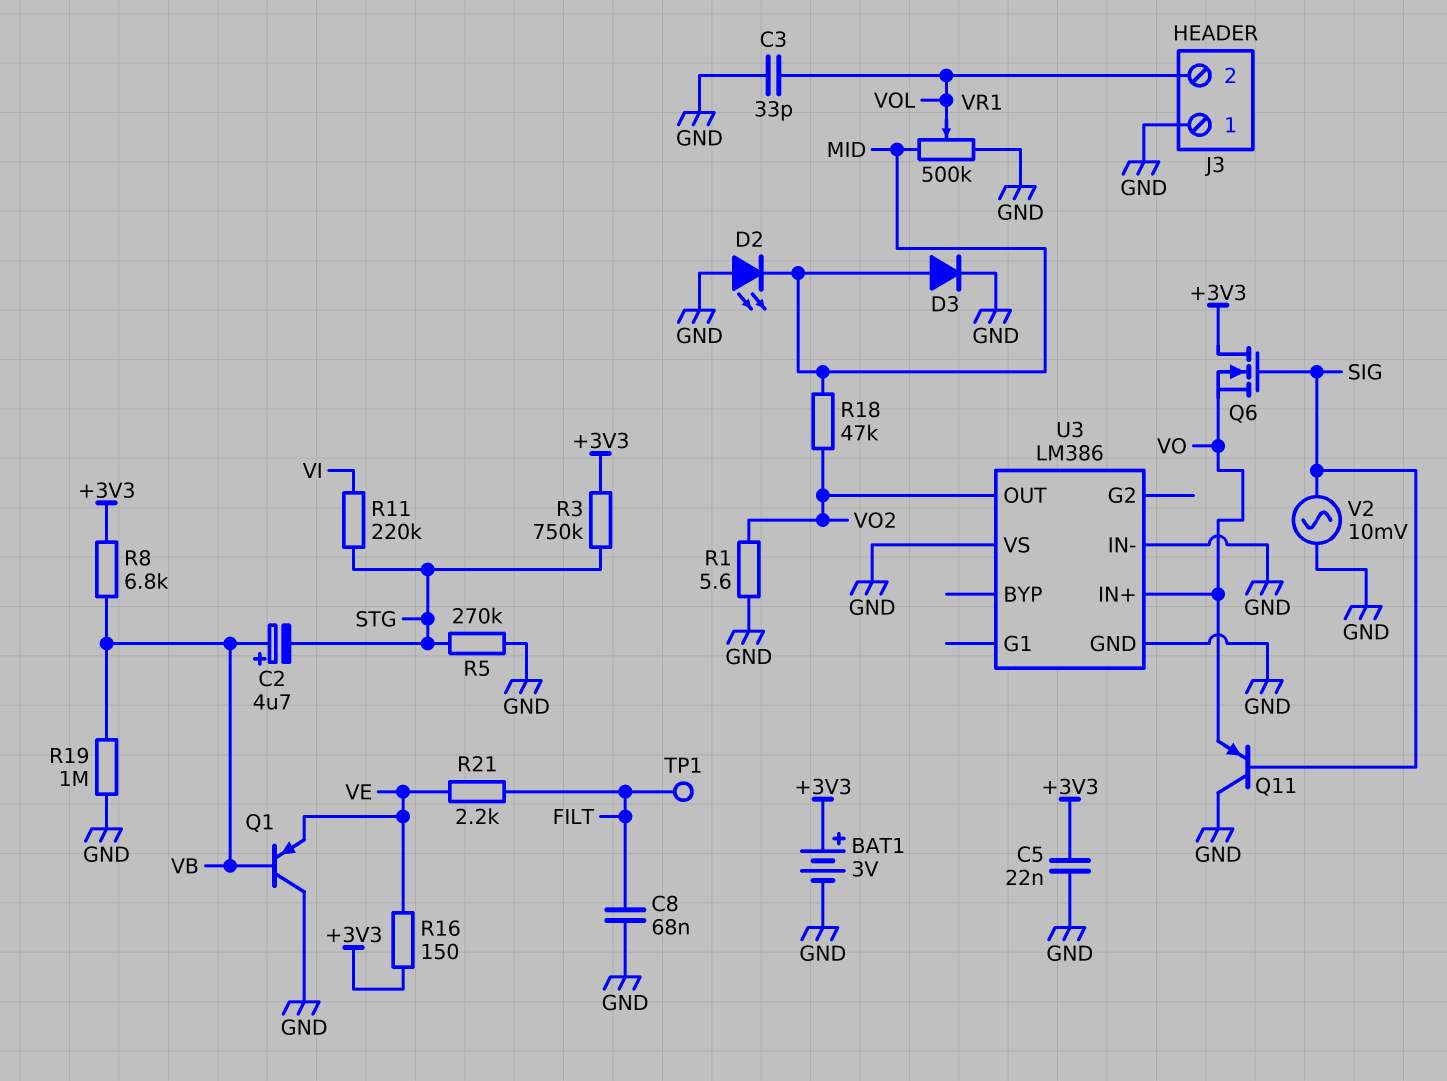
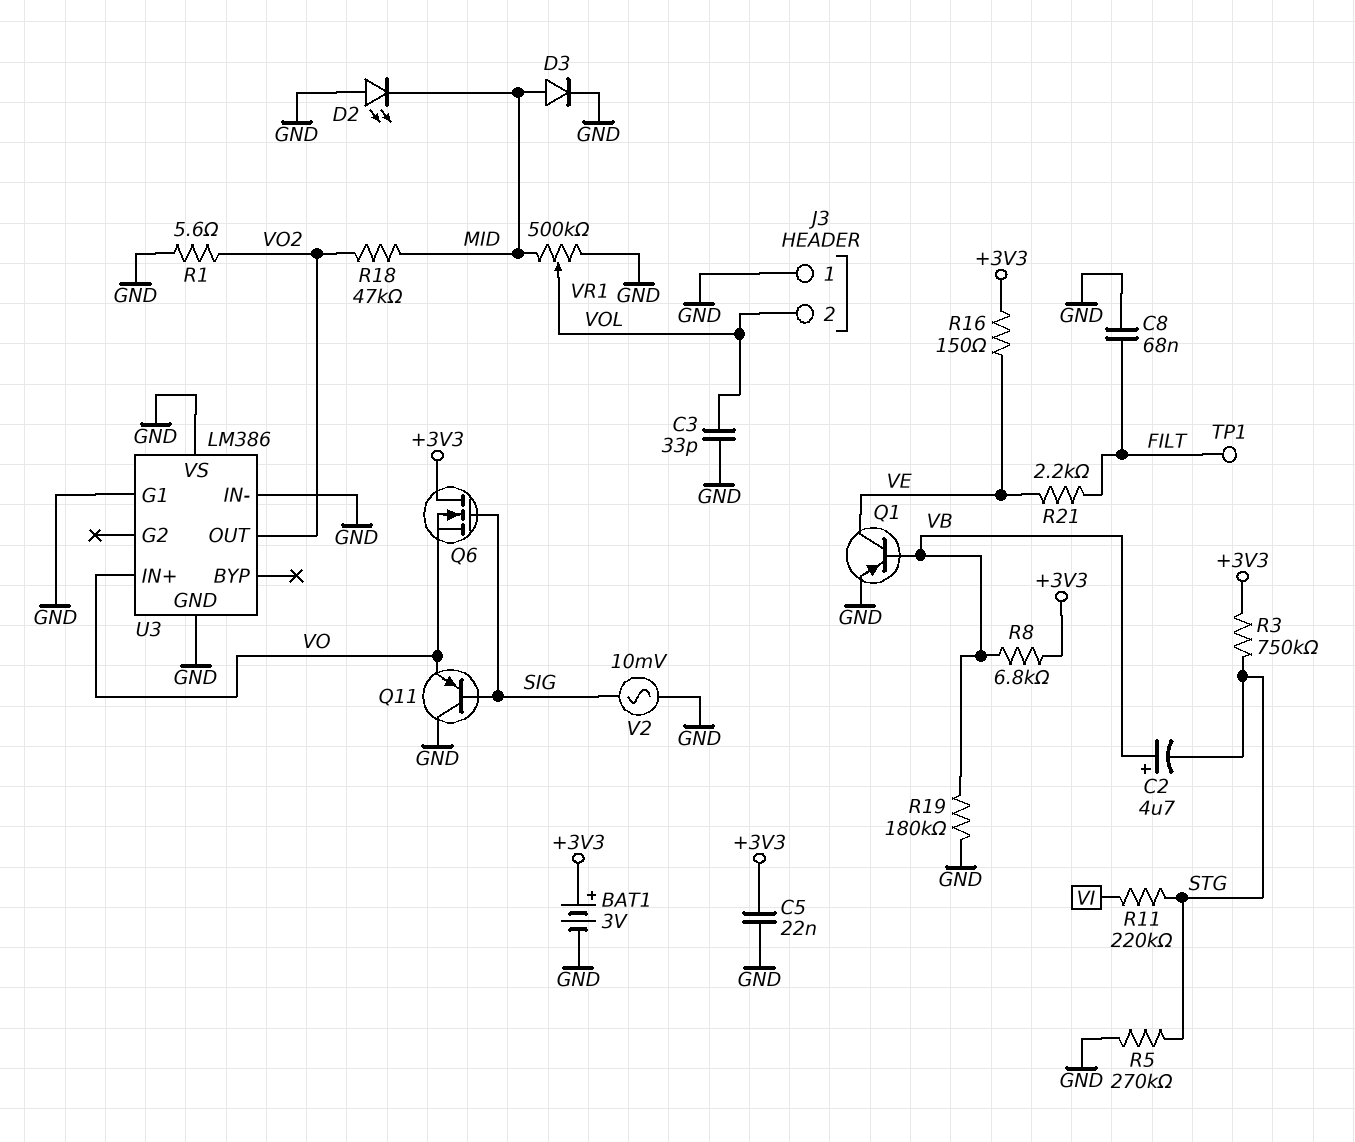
Q1: PNP (B VB, C GND, E VE) -> PNP (B VB, C VE, E GND)
R19: 1M (GND, VB) -> 180k (GND, VB)
U3 pin G1: none -> GND

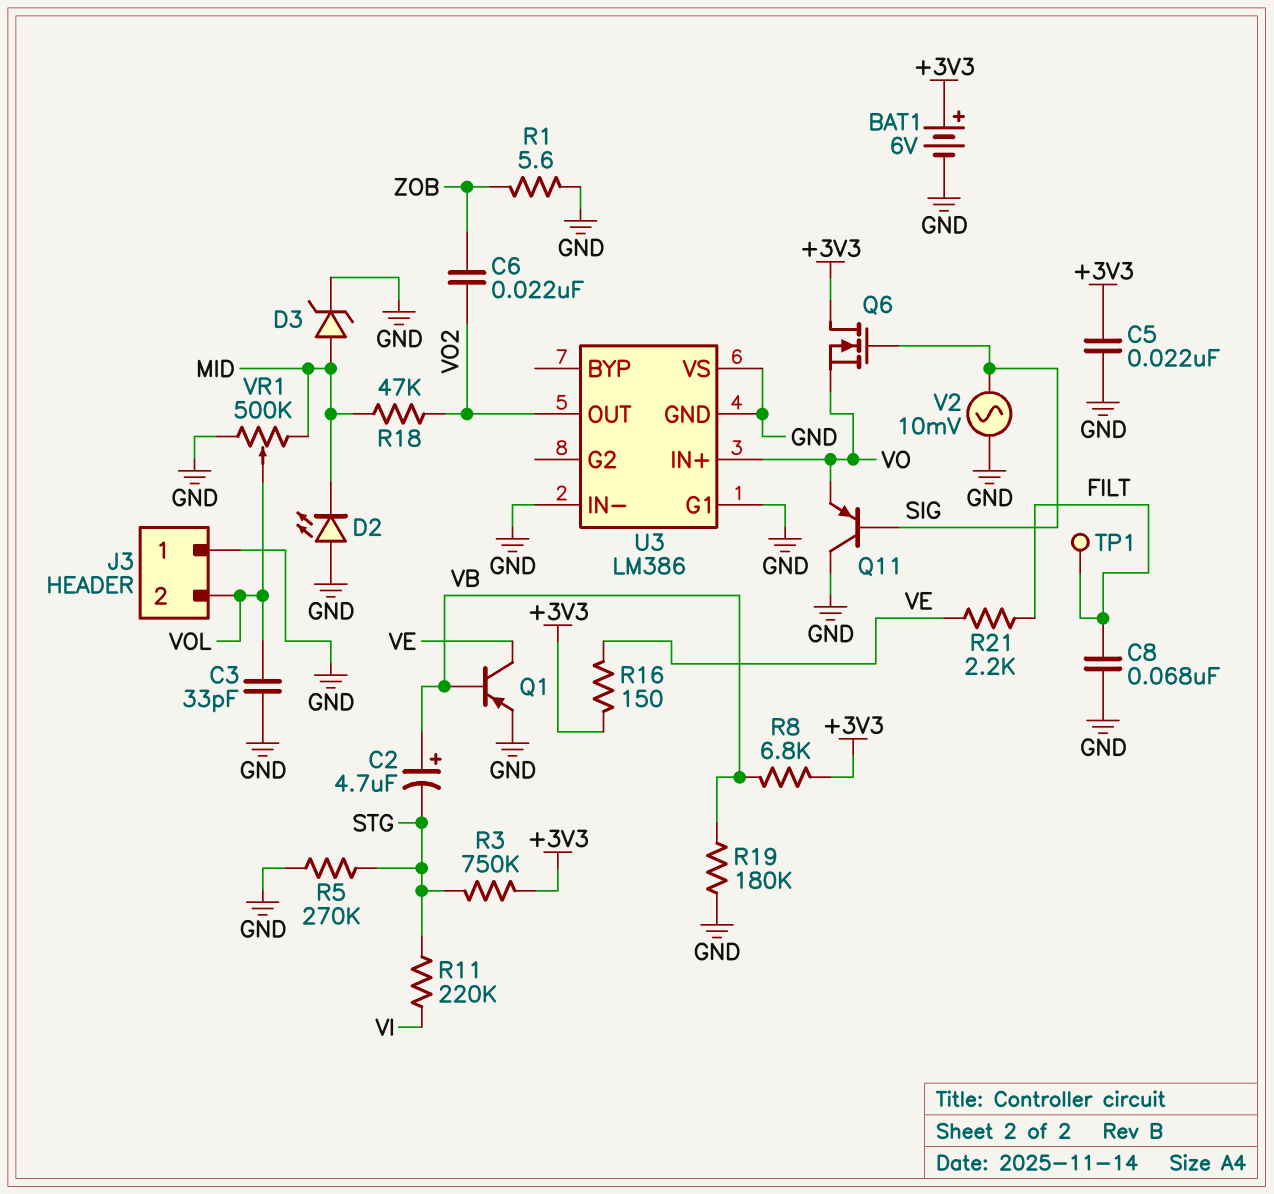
BAT1: 3V (plus +3V3, minus GND) -> 6V (plus +3V3, minus GND)
C6: none -> 22nF (VO2, ZOB)
D3: diode (A MID, K GND) -> zener (A MID, K GND)
R1: 5.6 (GND, VO2) -> 5.6 (GND, ZOB)

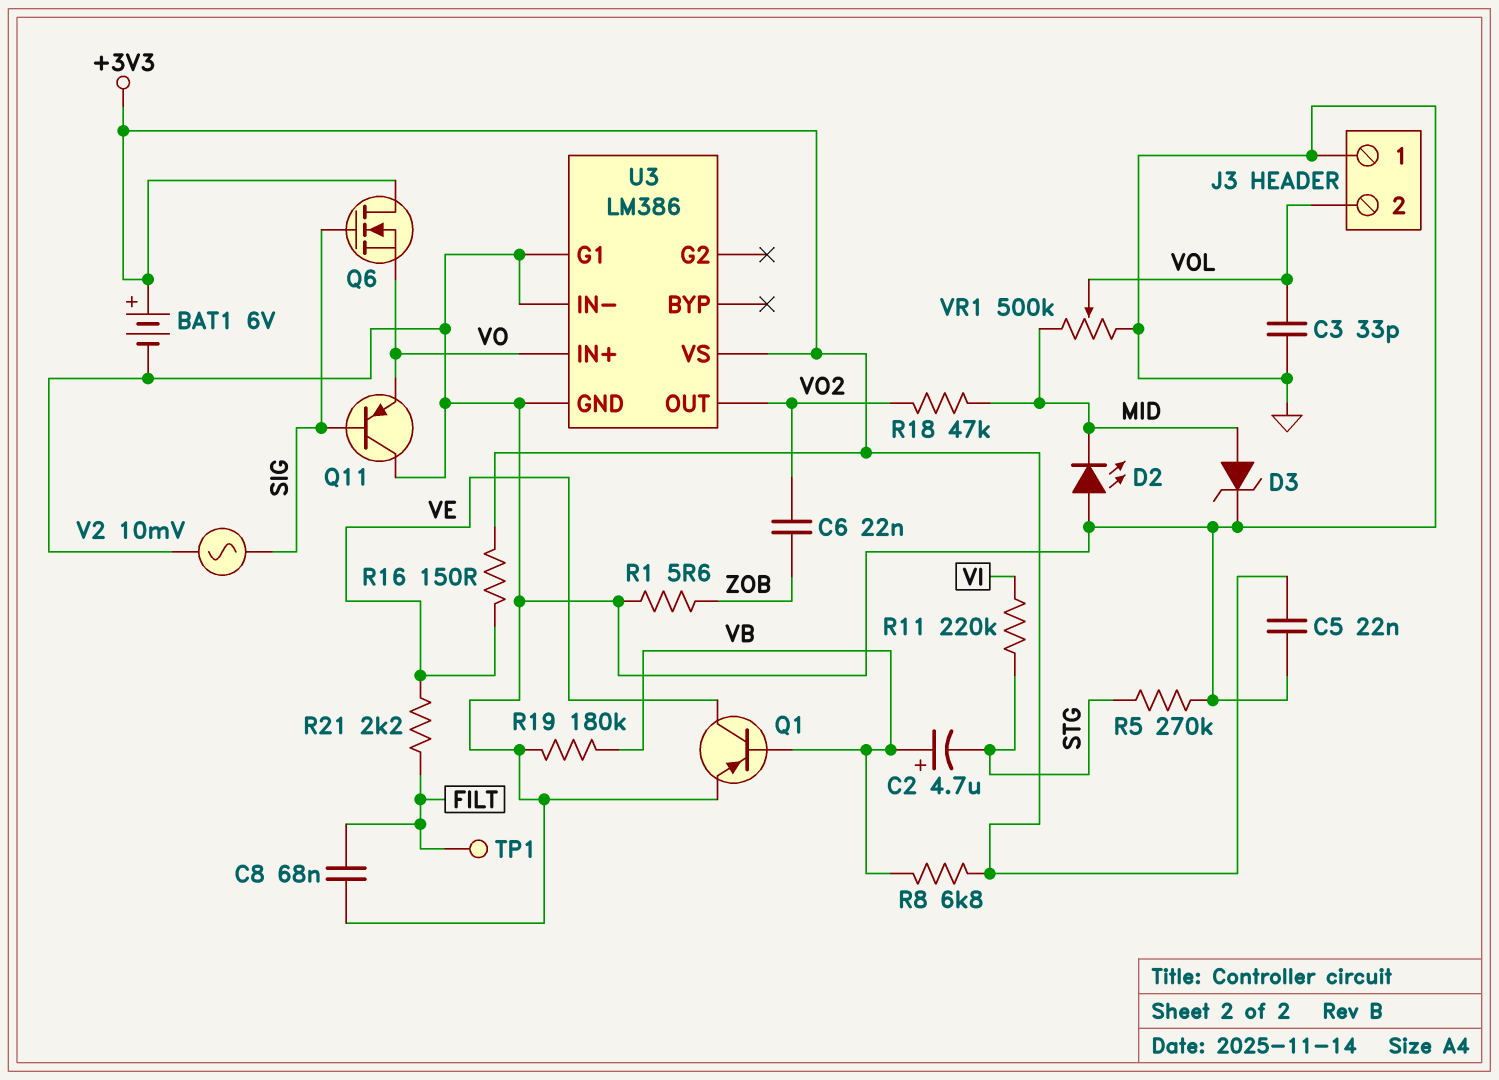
R3: 750k (+3V3, STG) -> none
U3 pin VS: GND -> +3V3

